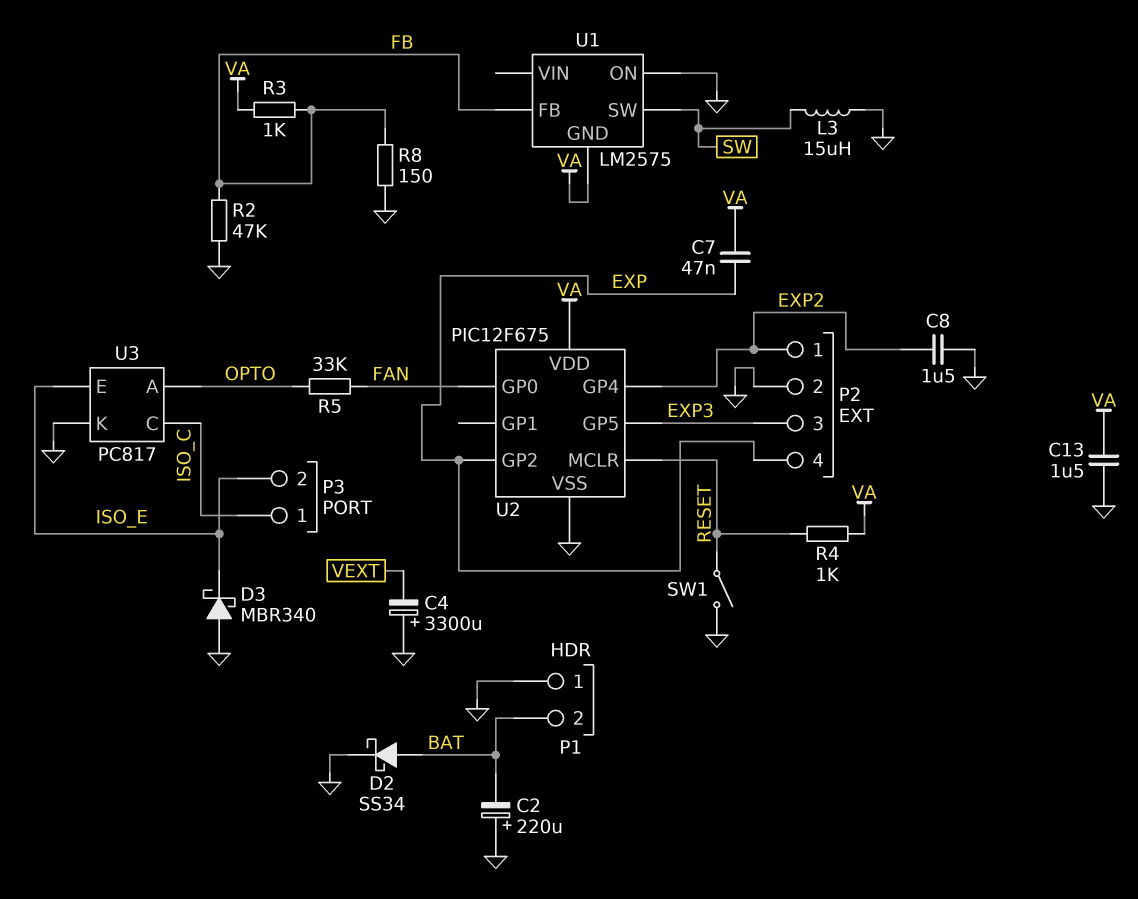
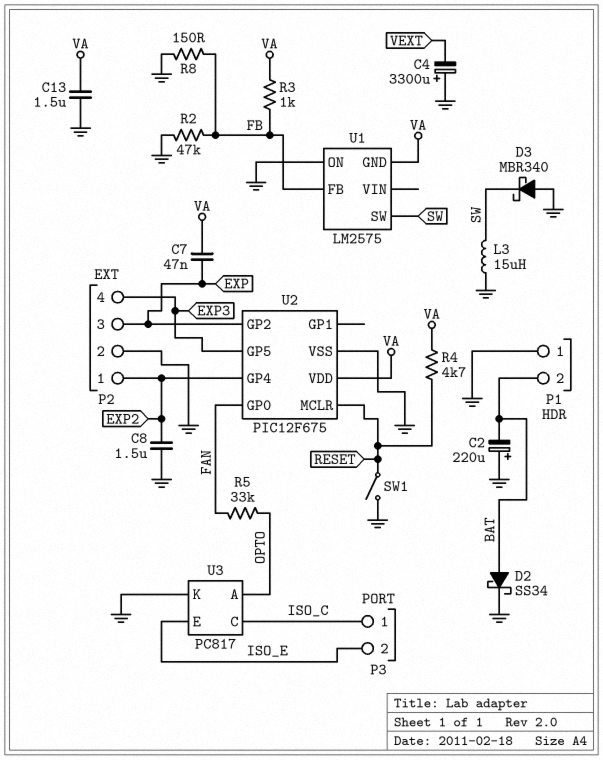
D3: schottky MBR340 (A GND, K ISO_E) -> schottky MBR340 (A GND, K SW)
P2 pin 3: EXP3 -> EXP
P2 pin 4: EXP -> EXP3
R4: 1k (RESET, VA) -> 4.7k (RESET, VA)

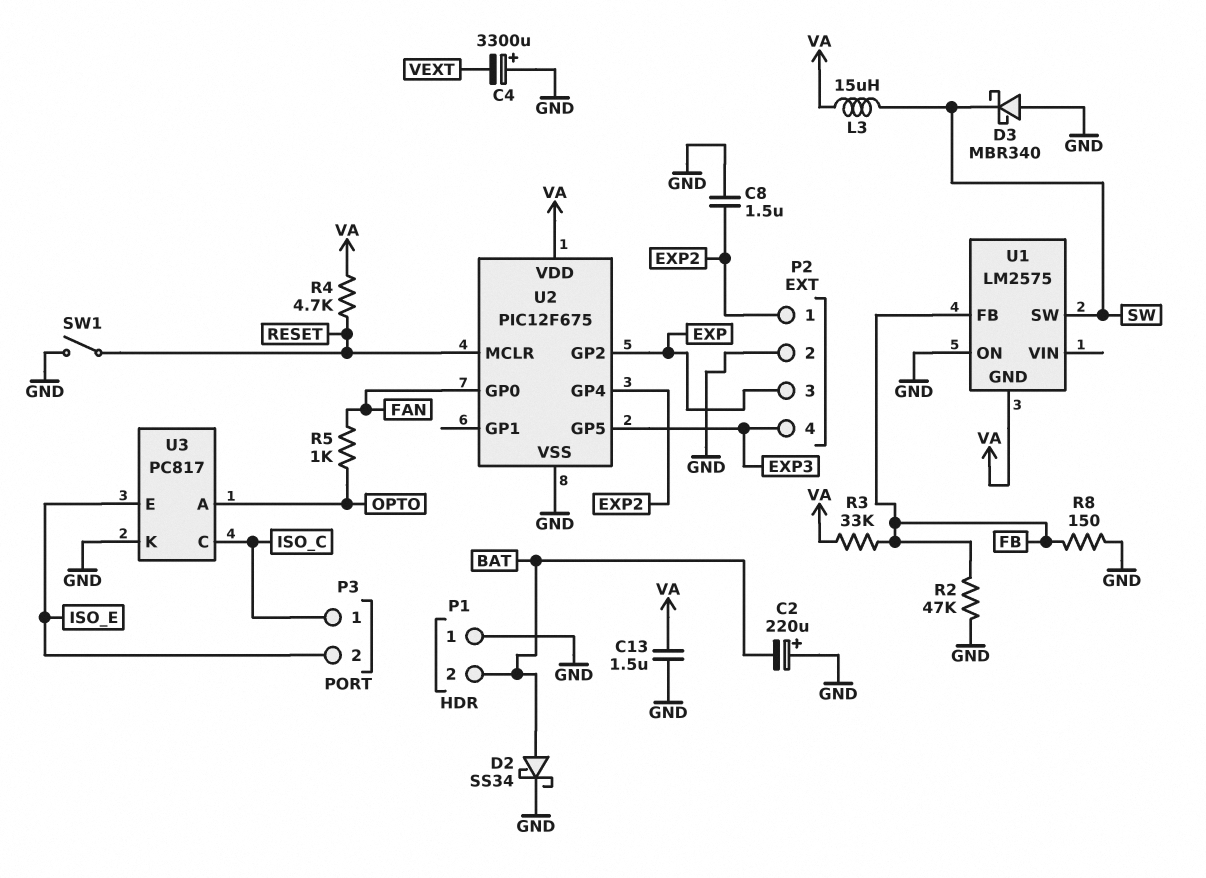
C7: 47nF (EXP, VA) -> none
L3: 15uH (GND, SW) -> 15uH (SW, VA)
R3: 1k (FB, VA) -> 33k (FB, VA)
R5: 33k (FAN, OPTO) -> 1k (FAN, OPTO)

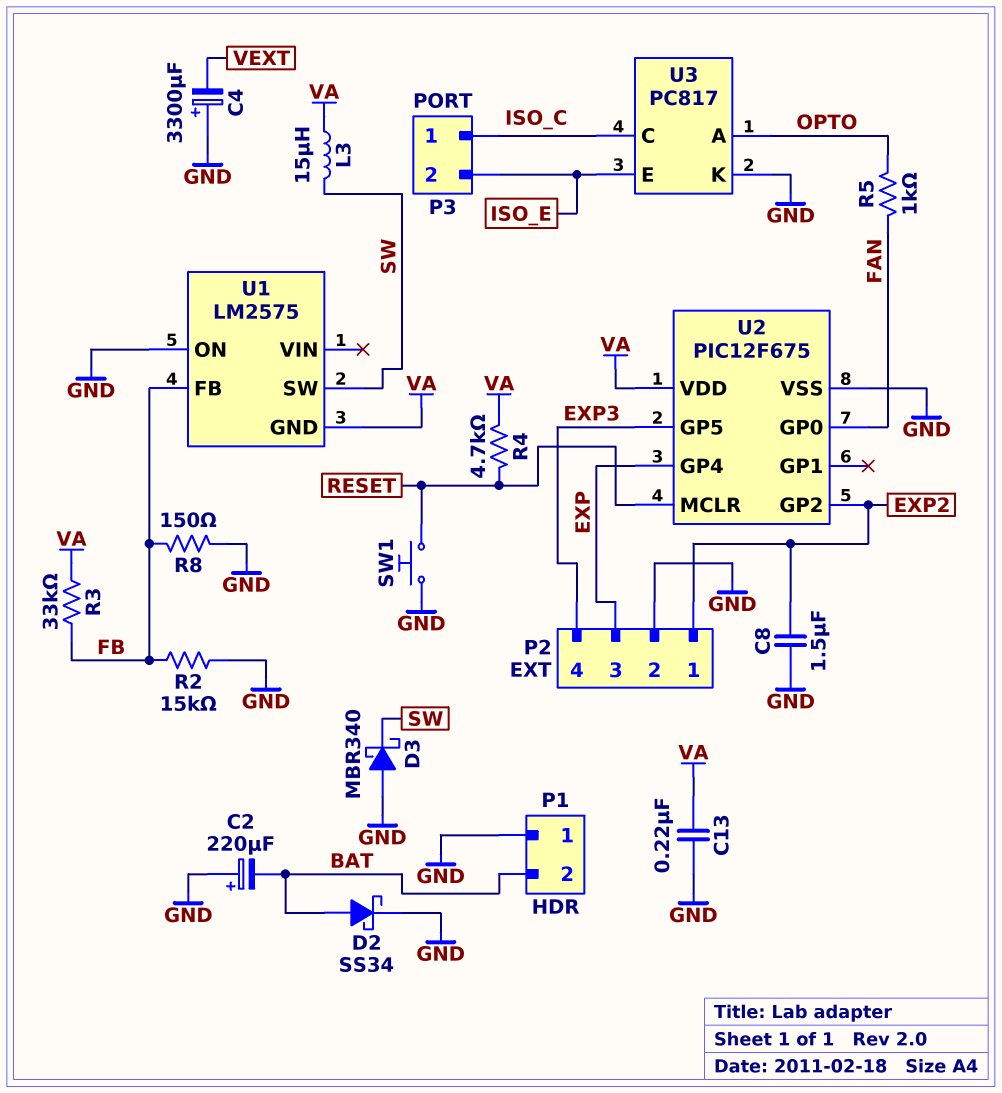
C13: 1.5uF (GND, VA) -> 220nF (GND, VA)
R2: 47k (FB, GND) -> 15k (FB, GND)
SW1: switch (GND, RESET) -> button (GND, RESET)
U2 pin GP2: EXP -> EXP2
U2 pin GP4: EXP2 -> EXP

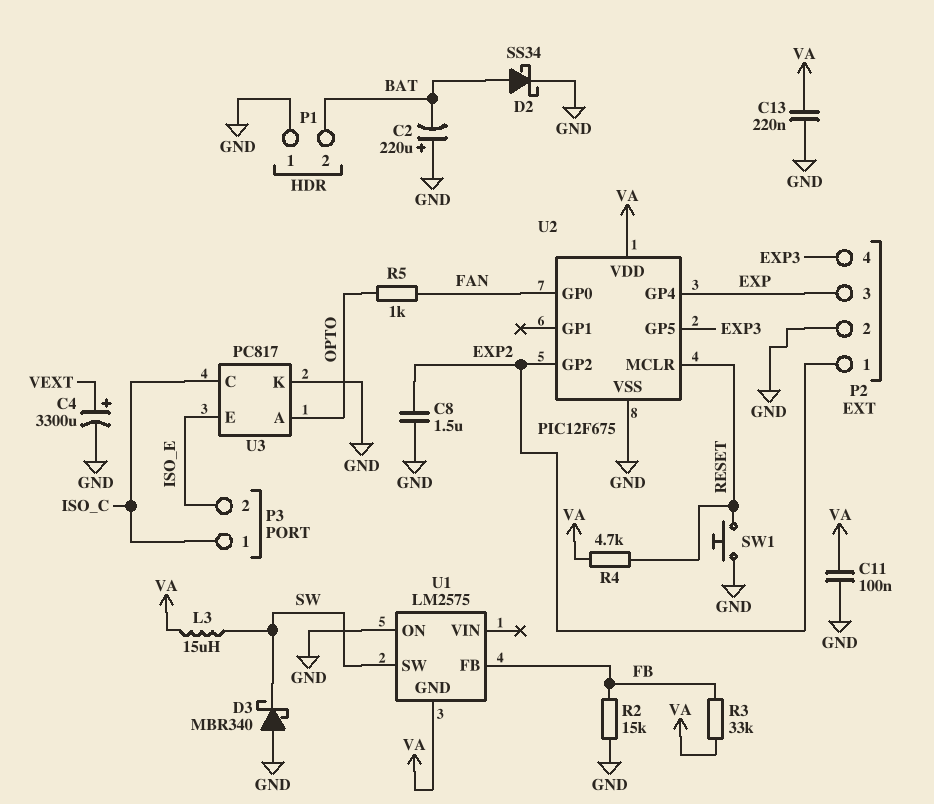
C4: 3300uF (plus GND, minus VEXT) -> 3300uF (plus VEXT, minus GND)
C11: none -> 100nF (GND, VA)
R8: 150 (FB, GND) -> none

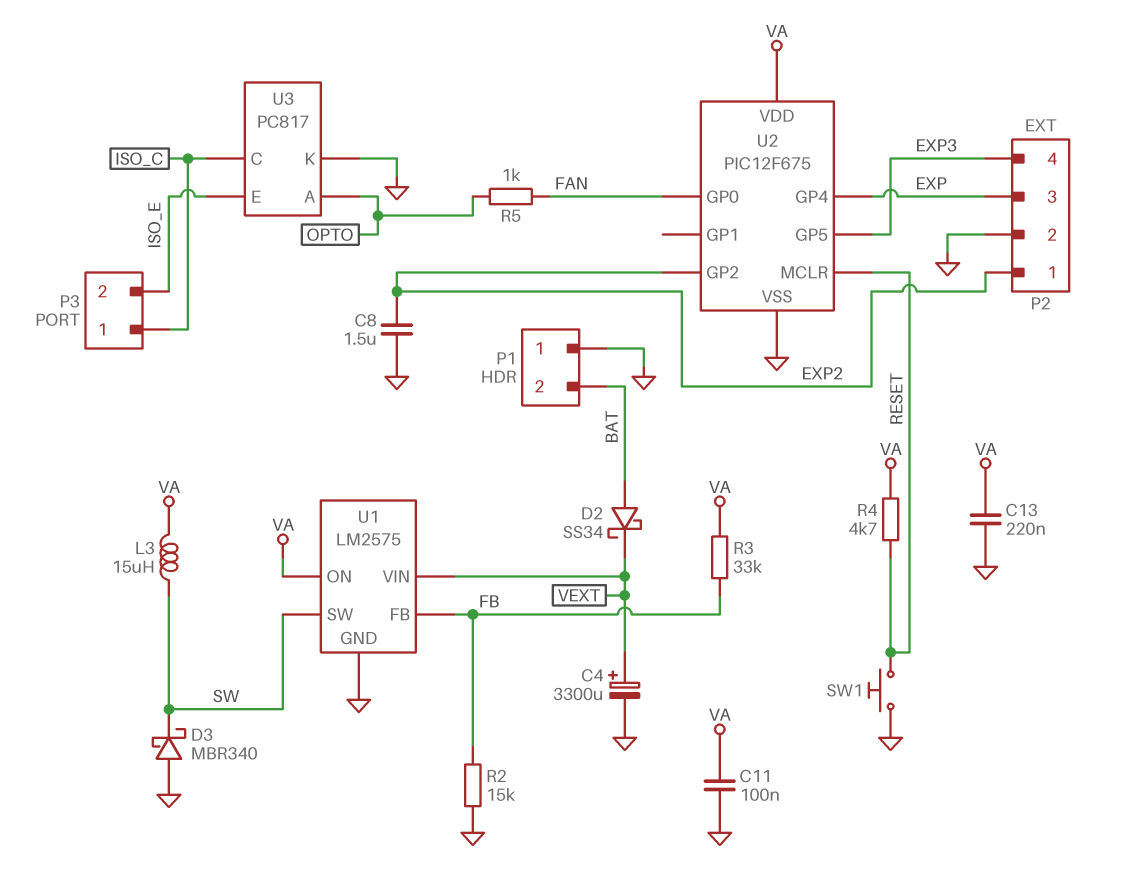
C2: 220uF (plus GND, minus BAT) -> none
D2: schottky SS34 (A BAT, K GND) -> schottky SS34 (A BAT, K VEXT)
U1 pin GND: VA -> GND
U1 pin ON: GND -> VA
U1 pin VIN: none -> VEXT

